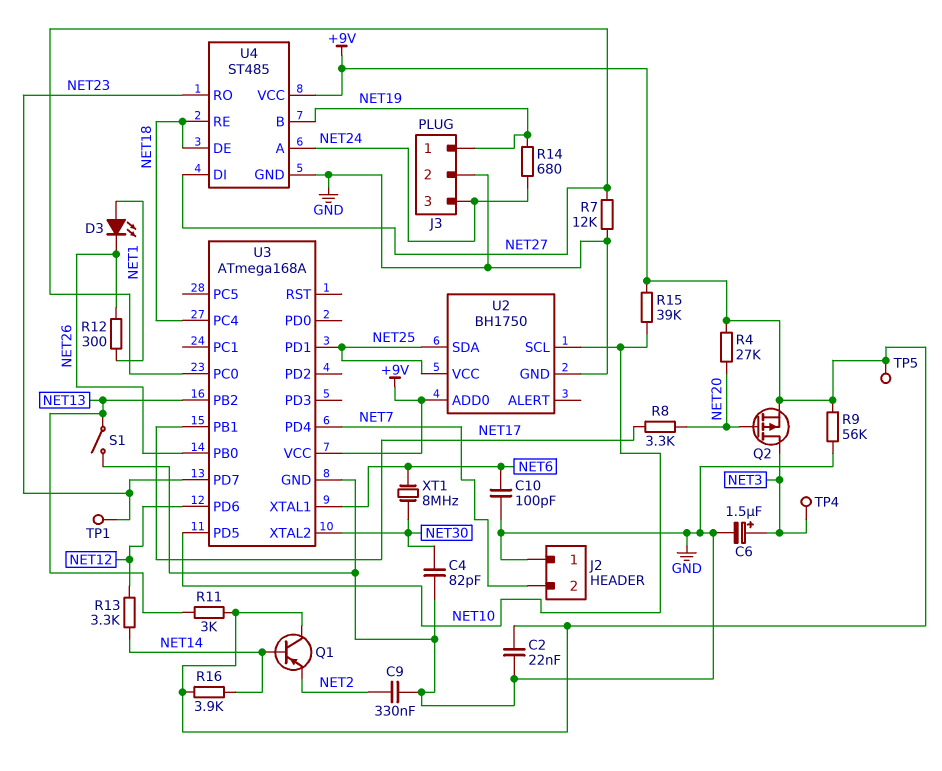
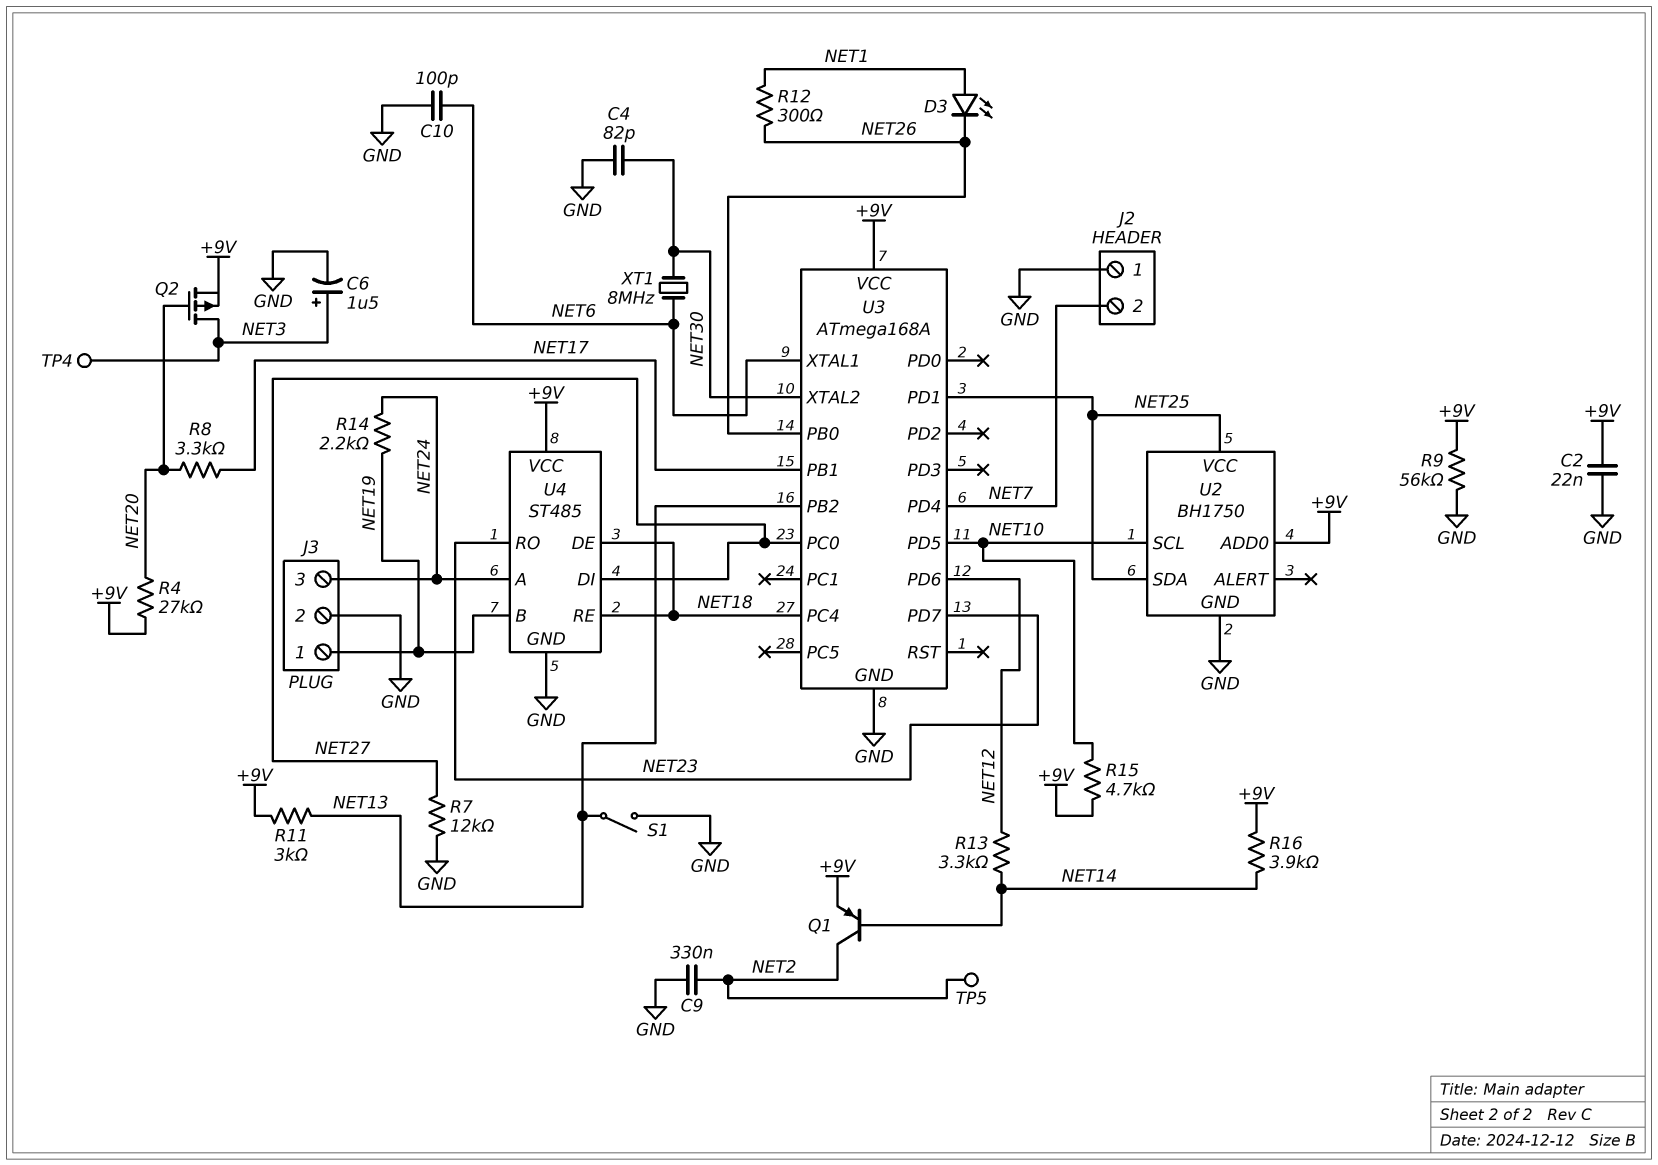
Q1: PNP (B NET14, C +9V, E NET2) -> PNP (B NET14, C NET2, E +9V)
R14: 680 (NET19, NET24) -> 2.2k (NET19, NET24)
R15: 39k (+9V, NET10) -> 4.7k (+9V, NET10)
TP1: test point (NET23) -> none
TP5: test point (+9V) -> test point (NET2)

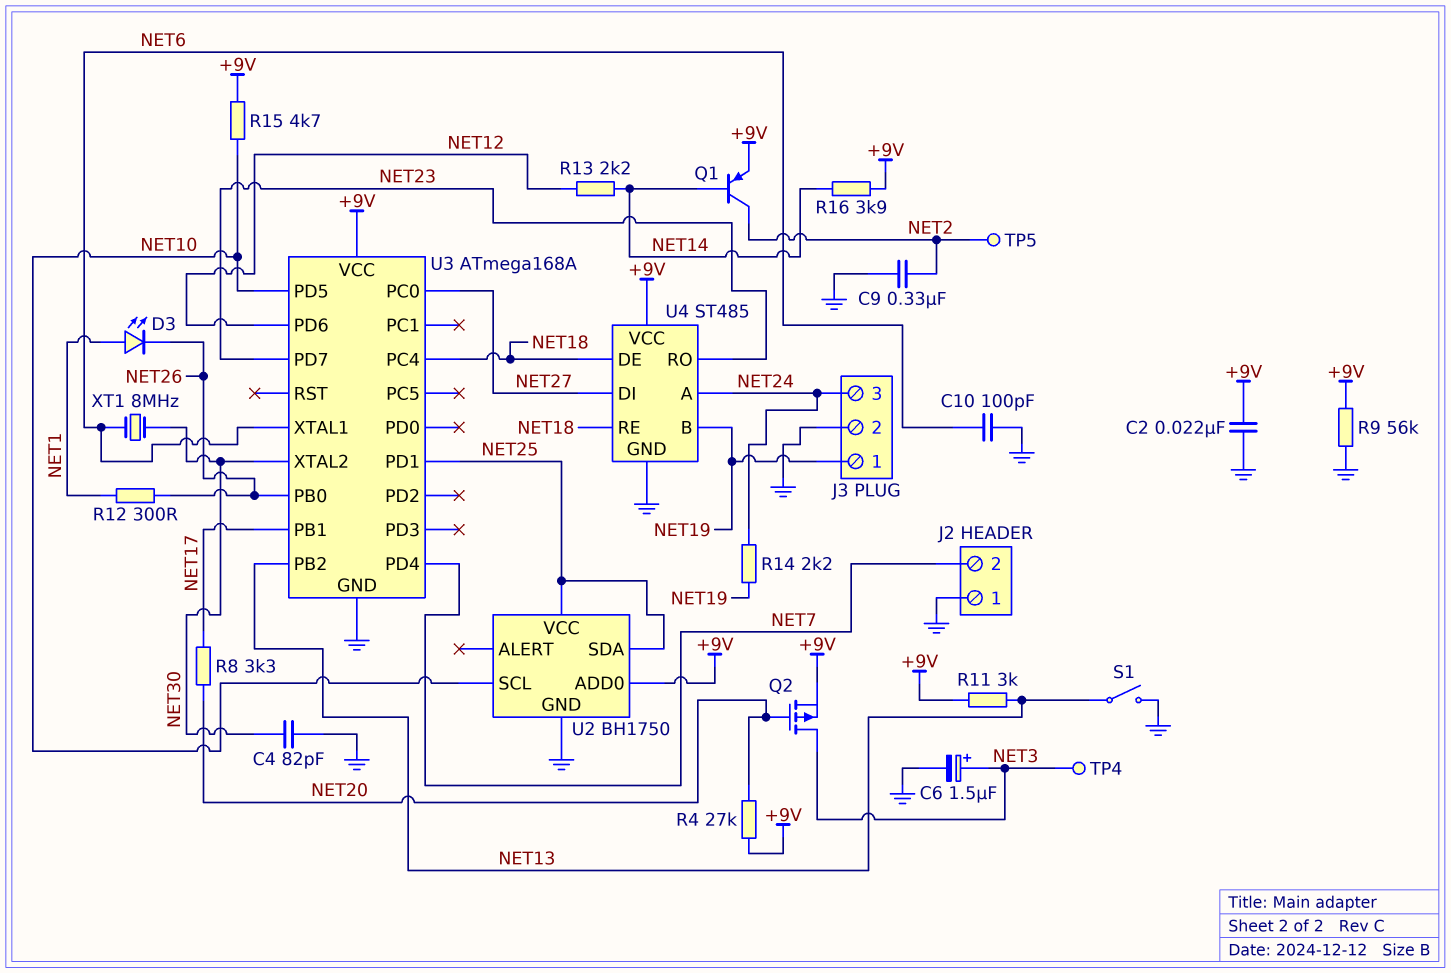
R7: 12k (GND, NET27) -> none
R13: 3.3k (NET12, NET14) -> 2.2k (NET12, NET14)

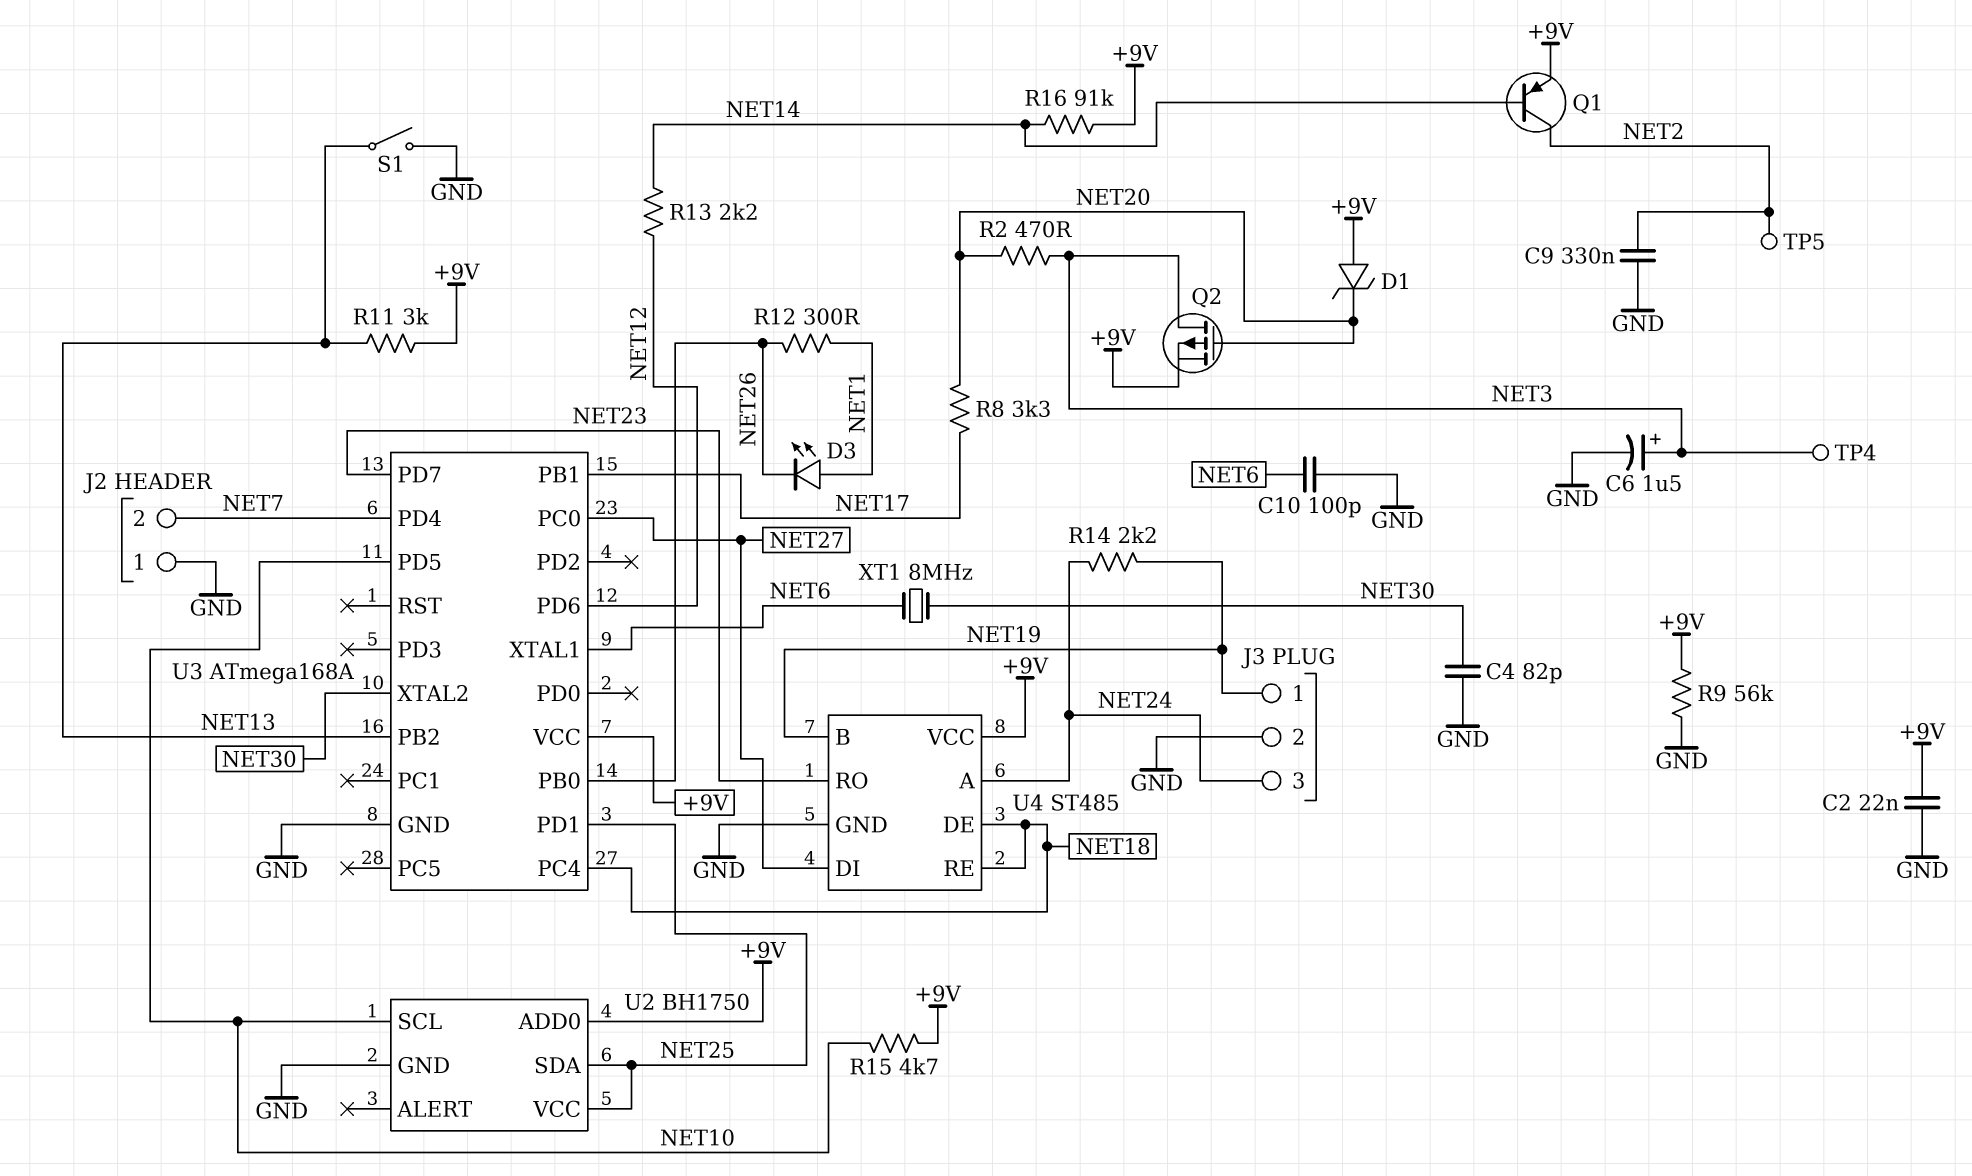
D1: none -> zener (A +9V, K NET20)
R2: none -> 470 (NET3, NET20)
R4: 27k (+9V, NET20) -> none
R16: 3.9k (+9V, NET14) -> 91k (+9V, NET14)

